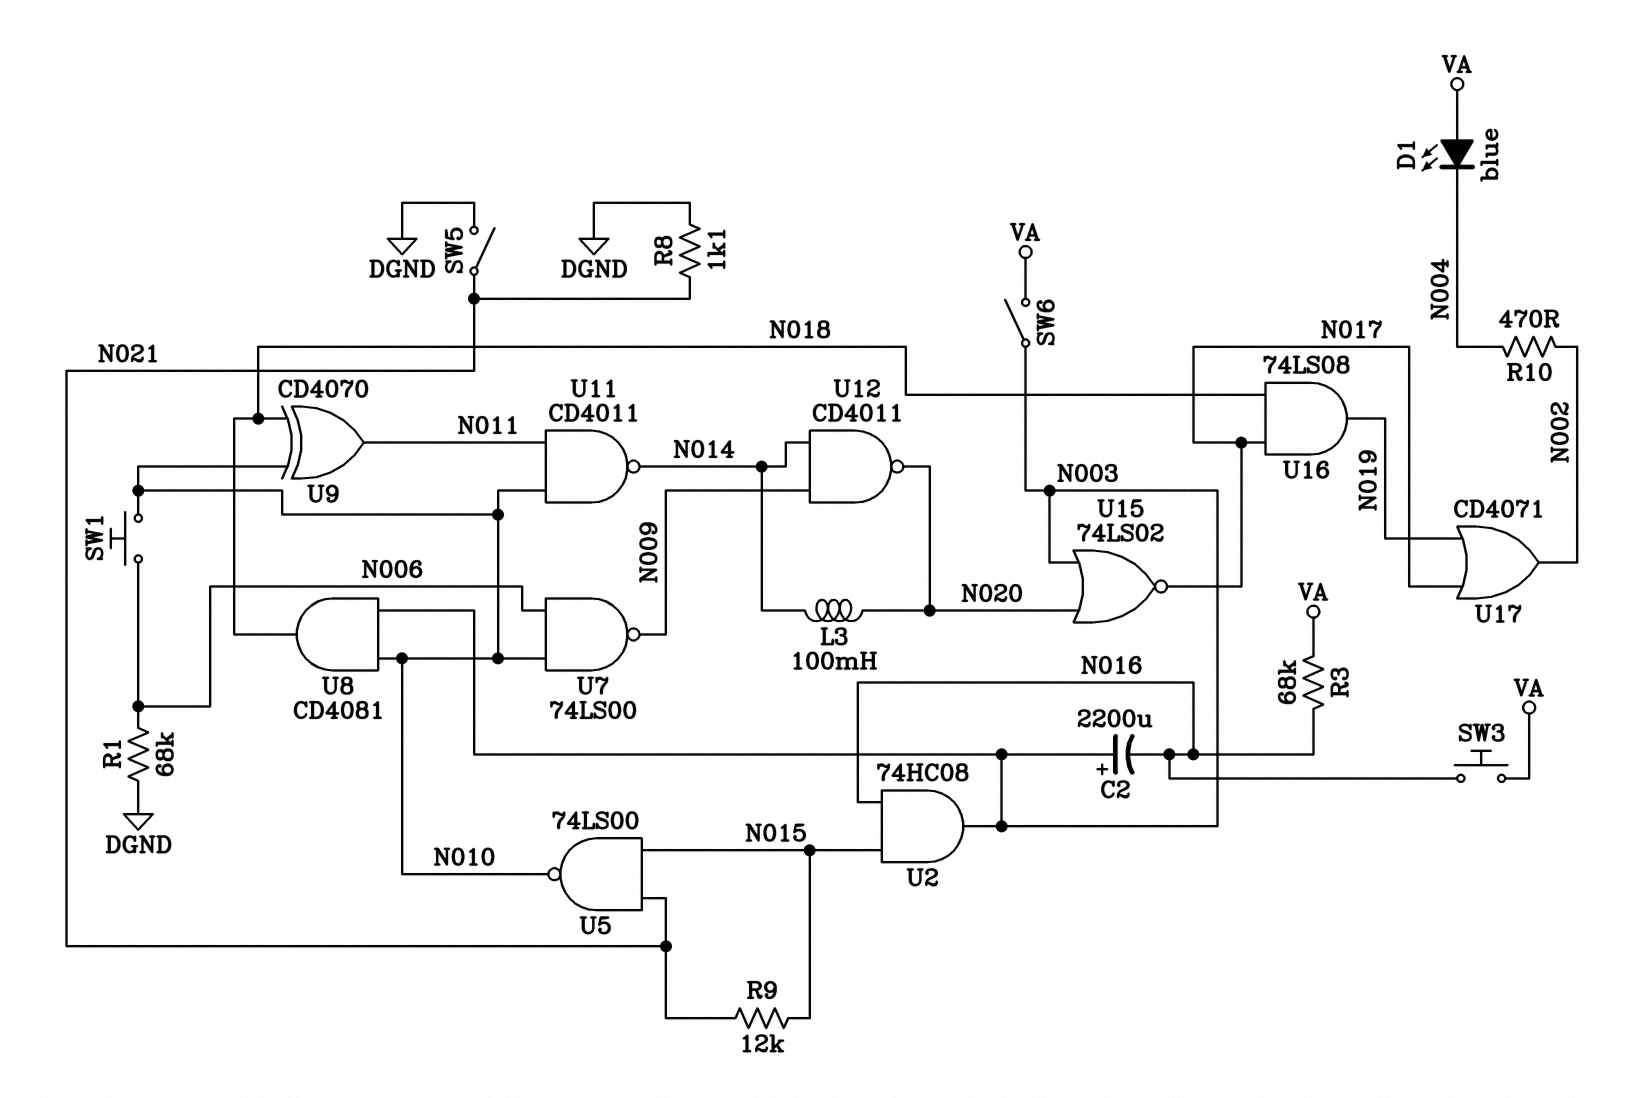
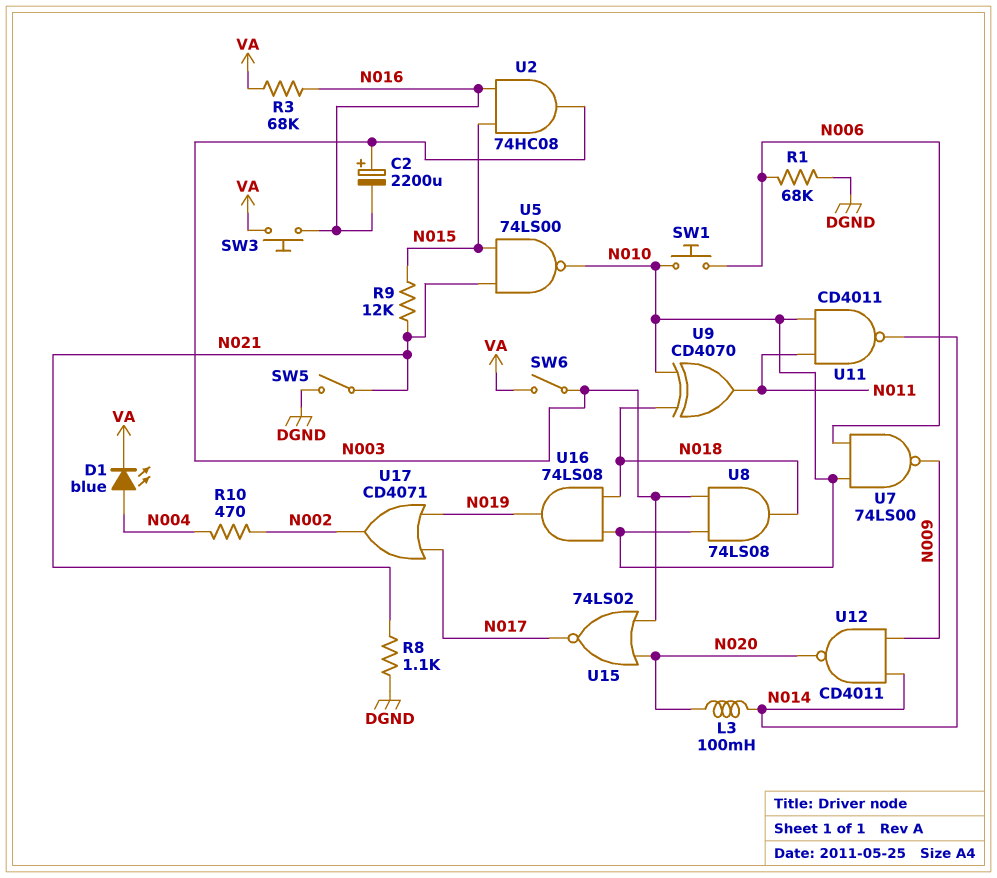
D1: LED blue (A VA, K N004) -> LED blue (A N004, K VA)
U8: AND CD4081 (in N003, in N010, out N018) -> AND 74LS08 (in N003, in N010, out N018)
U16: AND 74LS08 (in N017, in N018, out N019) -> AND 74LS08 (in N010, in N018, out N019)

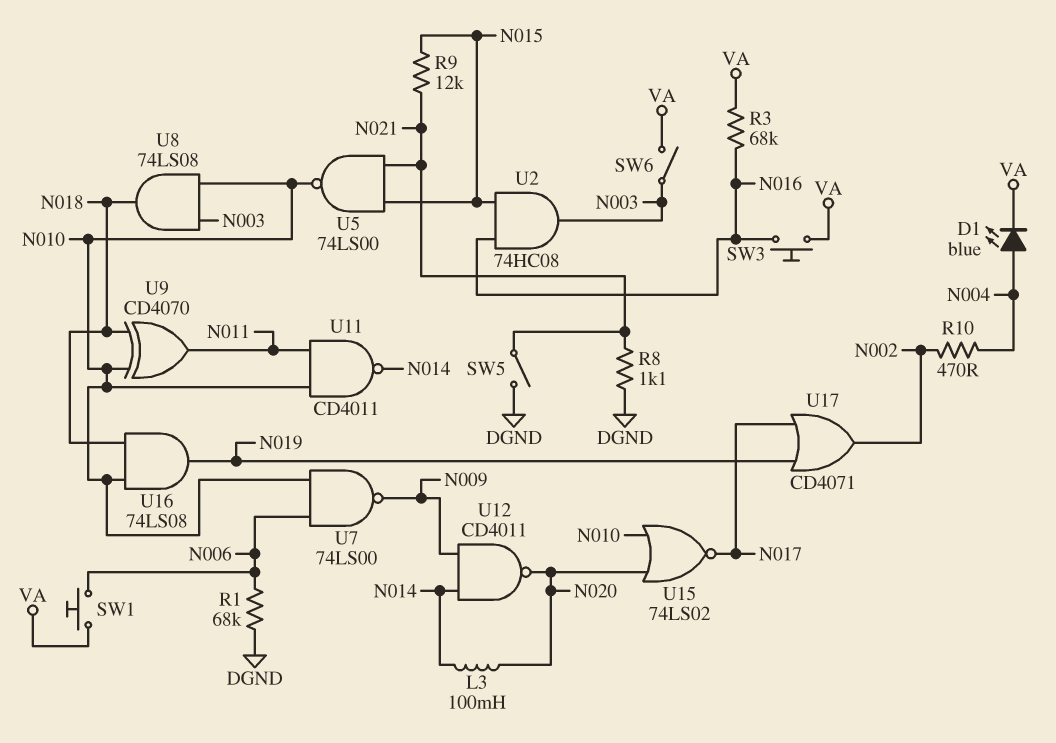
C2: 2200uF (plus N003, minus N016) -> none
SW1: button (N006, N010) -> button (N006, VA)
U15: NOR 74LS02 (in N003, in N020, out N017) -> NOR 74LS02 (in N010, in N020, out N017)

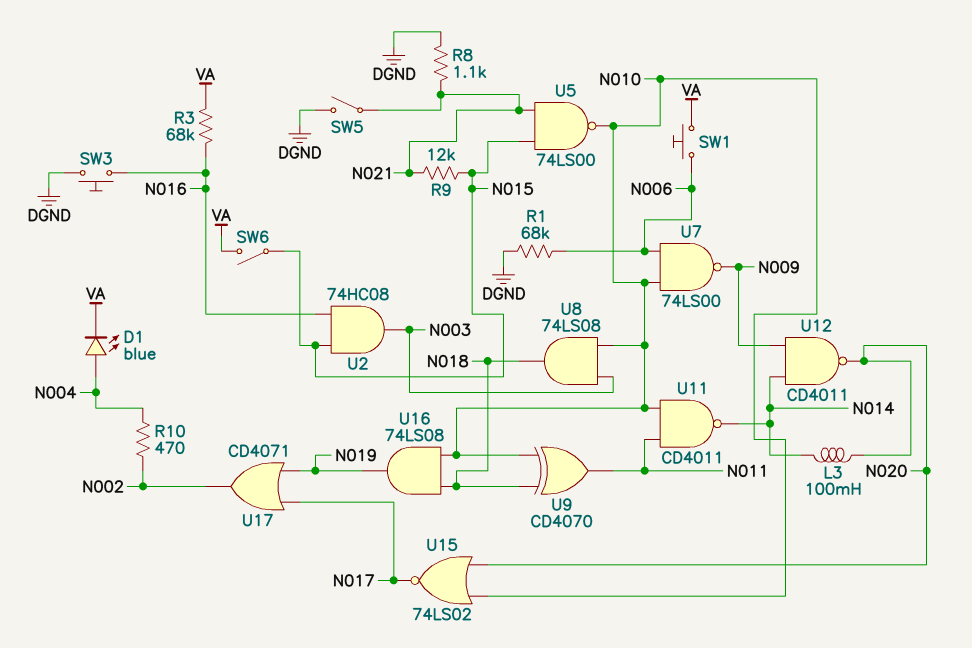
SW3: button (N016, VA) -> button (DGND, N016)
SW6: switch (N003, VA) -> switch (N015, VA)

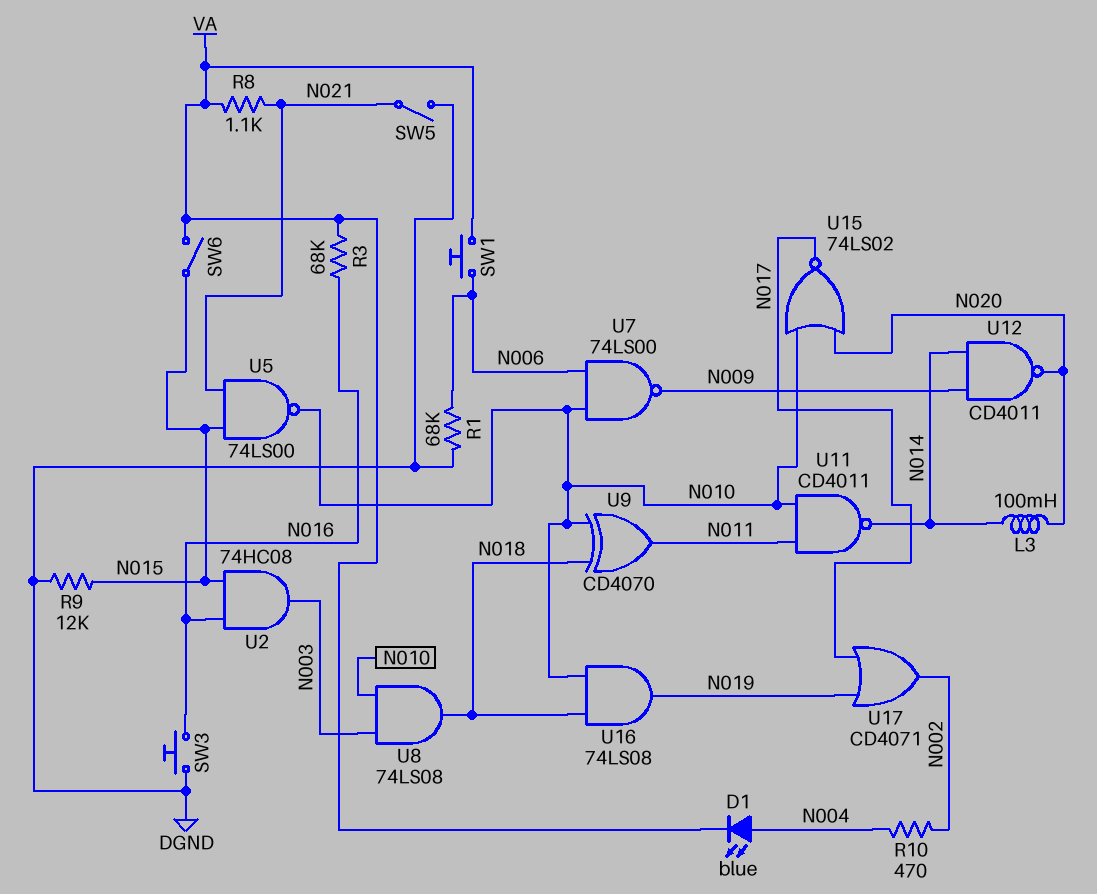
R8: 1.1k (DGND, N021) -> 1.1k (N021, VA)
R9: 12k (N015, N021) -> 12k (DGND, N015)

